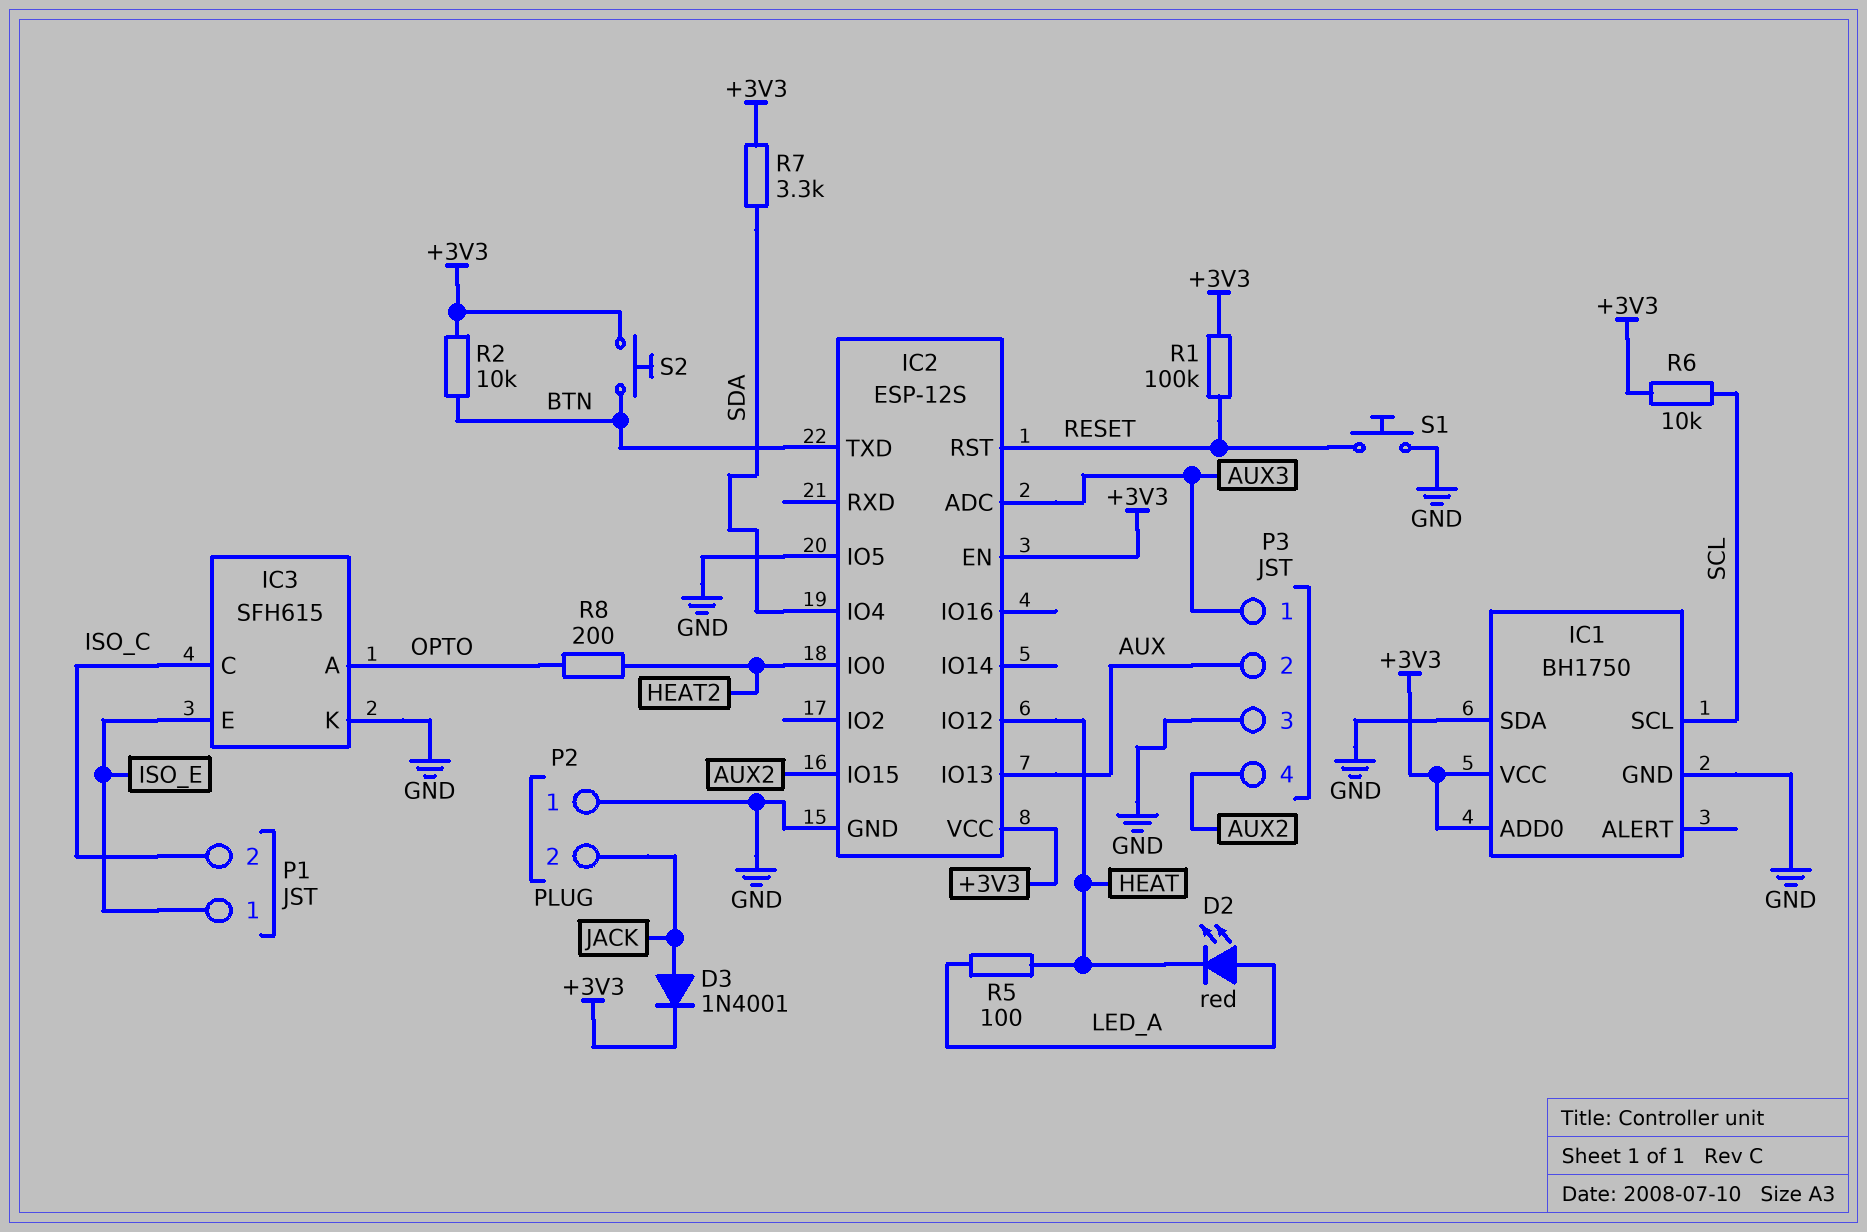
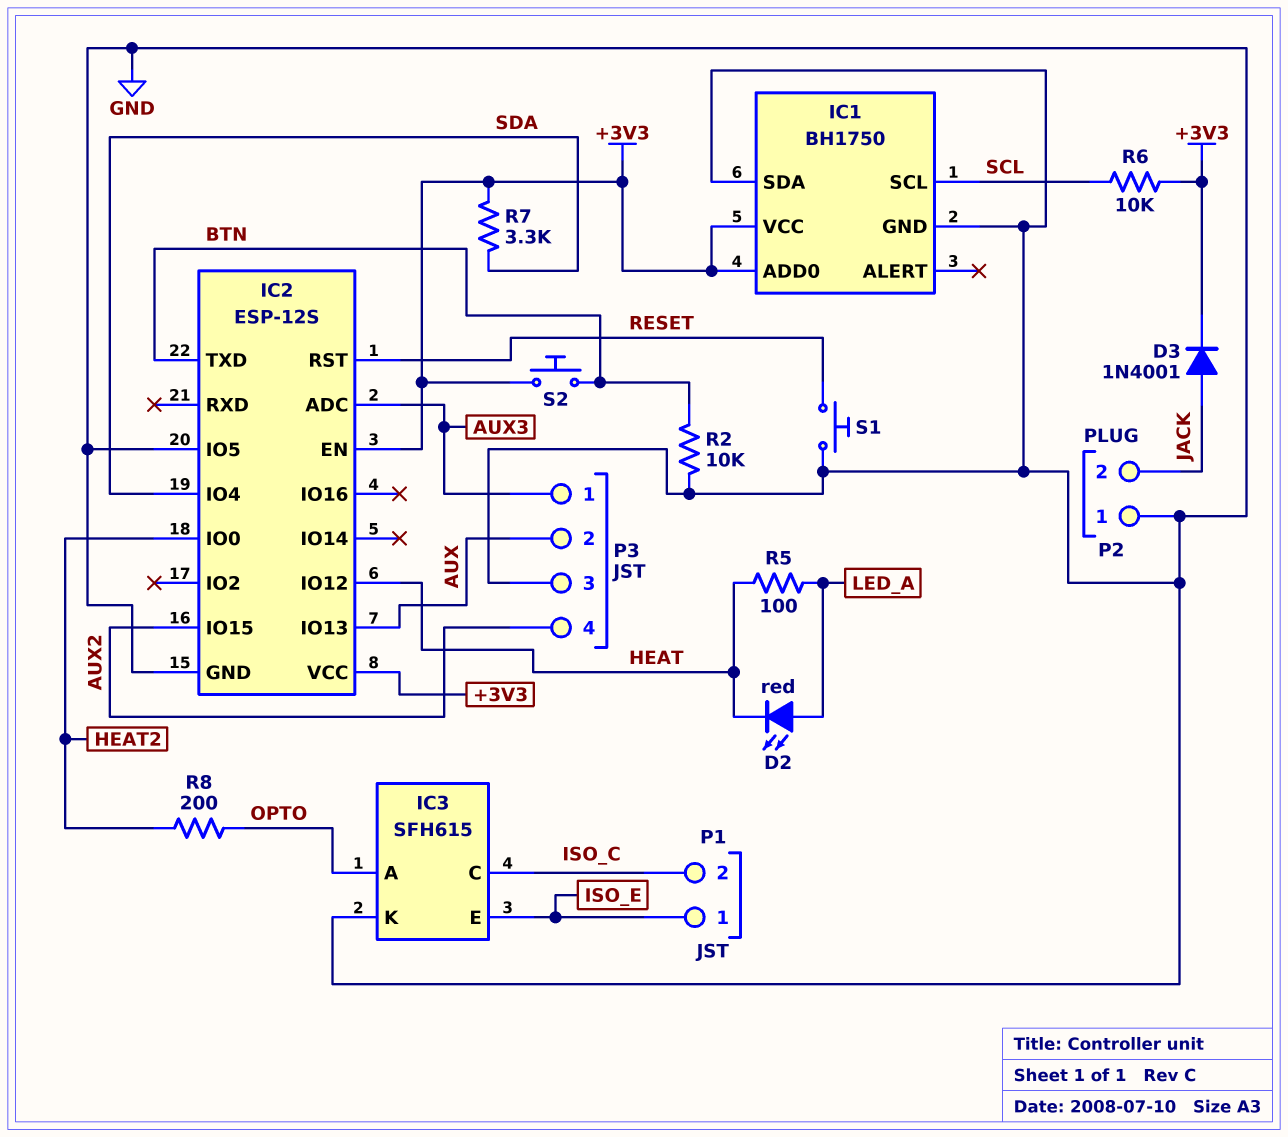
R1: 100k (+3V3, RESET) -> none
R2: 10k (+3V3, BTN) -> 10k (BTN, GND)

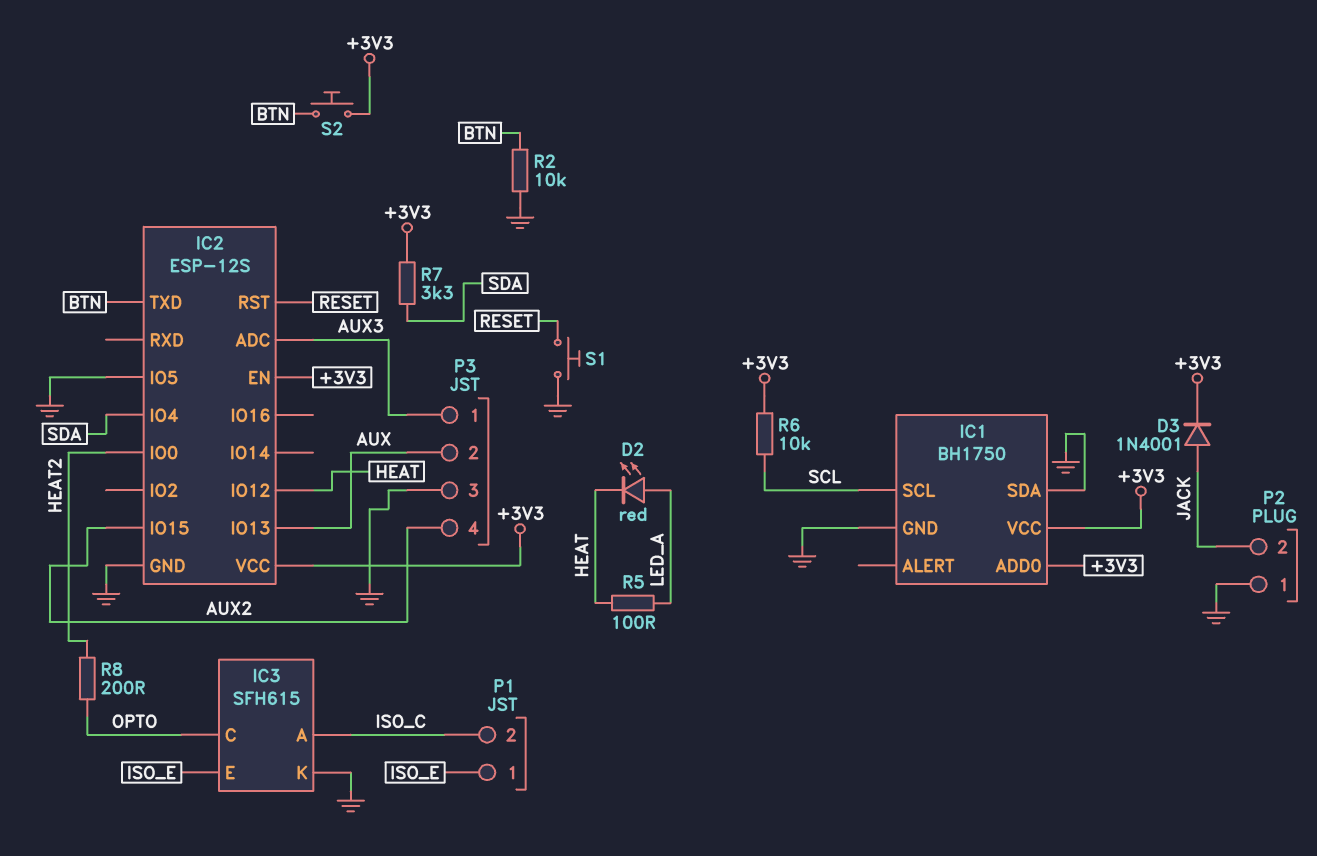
IC3 pin A: OPTO -> ISO_C
IC3 pin C: ISO_C -> OPTO

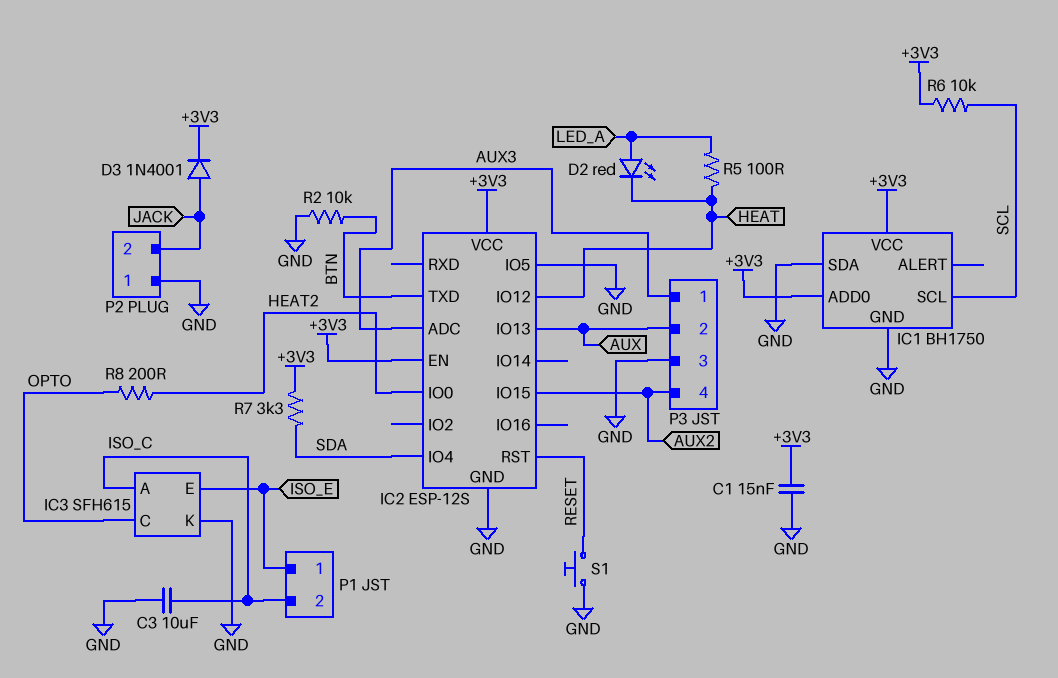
C1: none -> 15nF (+3V3, GND)
C3: none -> 10uF (GND, ISO_C)
S2: button (+3V3, BTN) -> none

